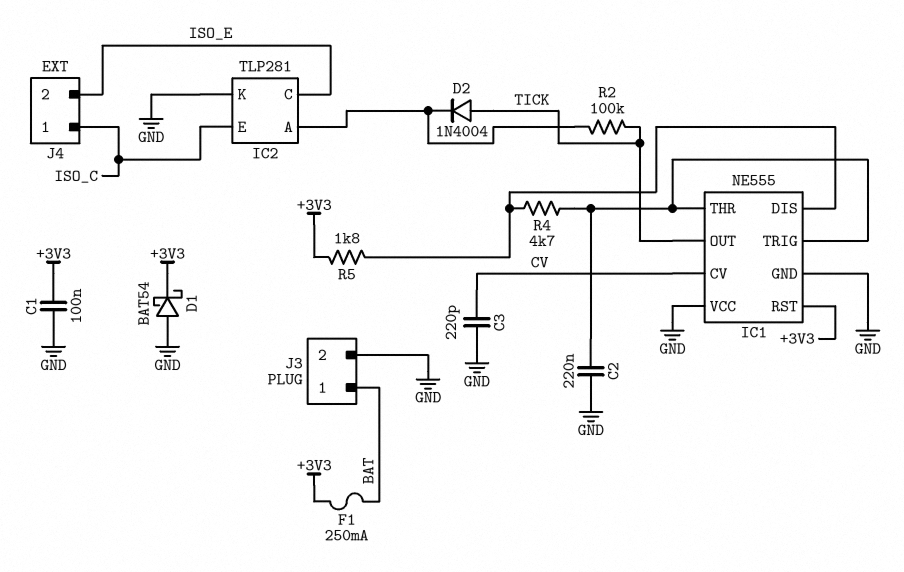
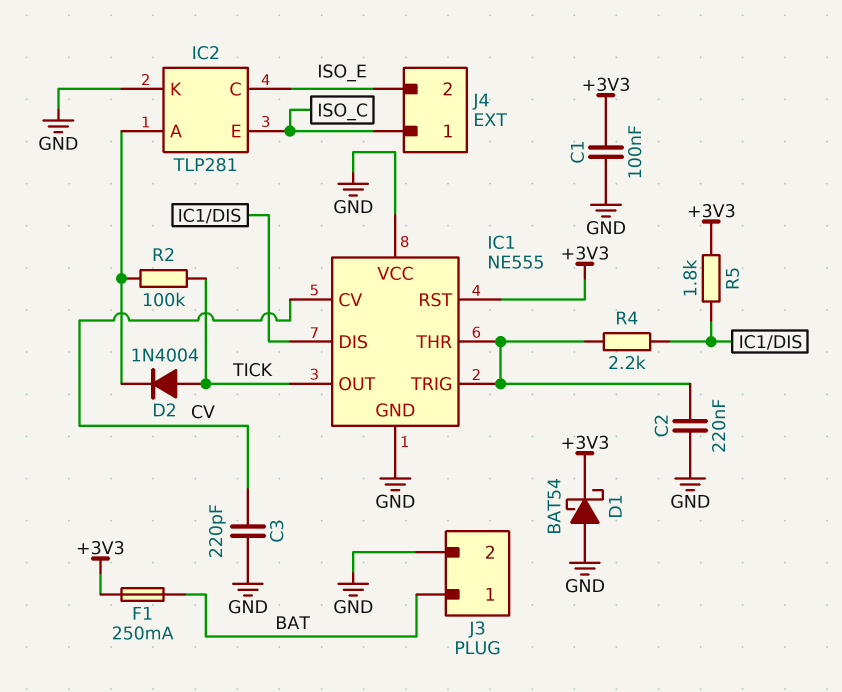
R4: 4.7k (IC1/DIS, IC1/THR) -> 2.2k (IC1/DIS, IC1/THR)

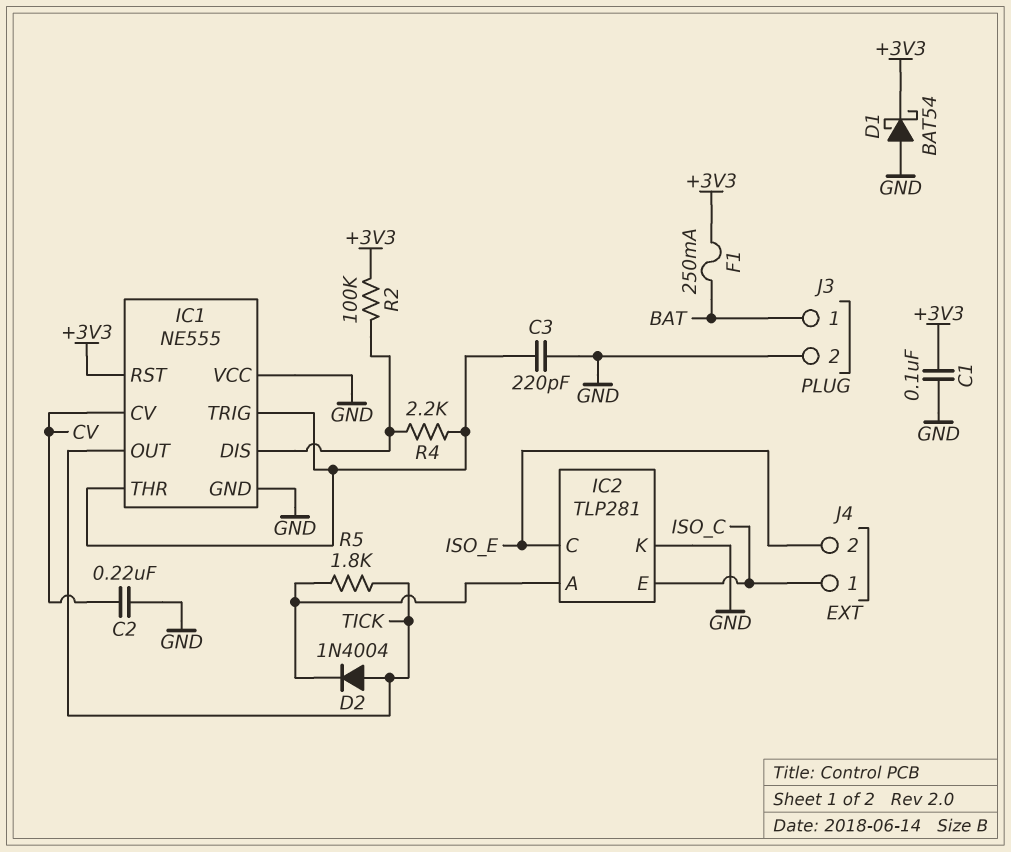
C2: 220nF (GND, IC1/THR) -> 220nF (CV, GND)
C3: 220pF (CV, GND) -> 220pF (GND, IC1/THR)
R2: 100k (IC2/A, TICK) -> 100k (+3V3, IC1/DIS)
R5: 1.8k (+3V3, IC1/DIS) -> 1.8k (IC2/A, TICK)

